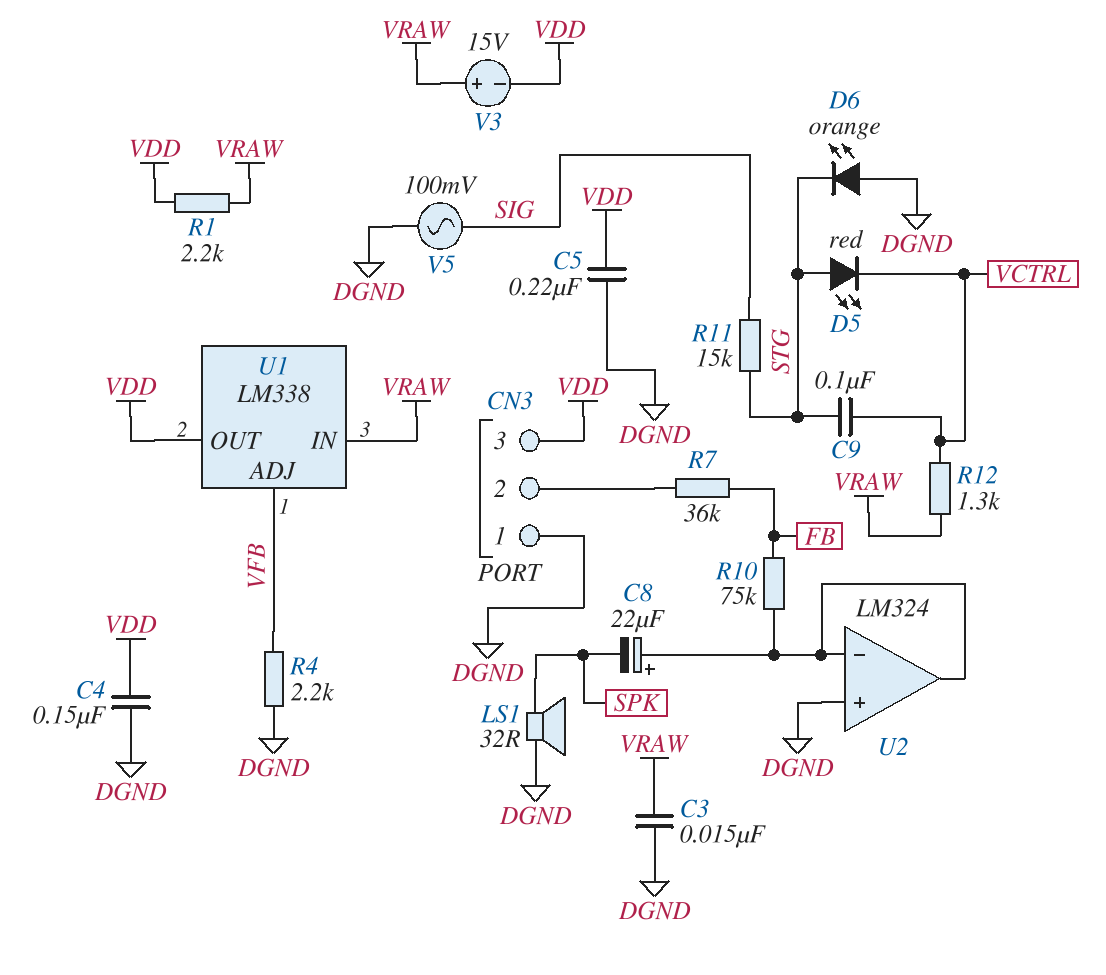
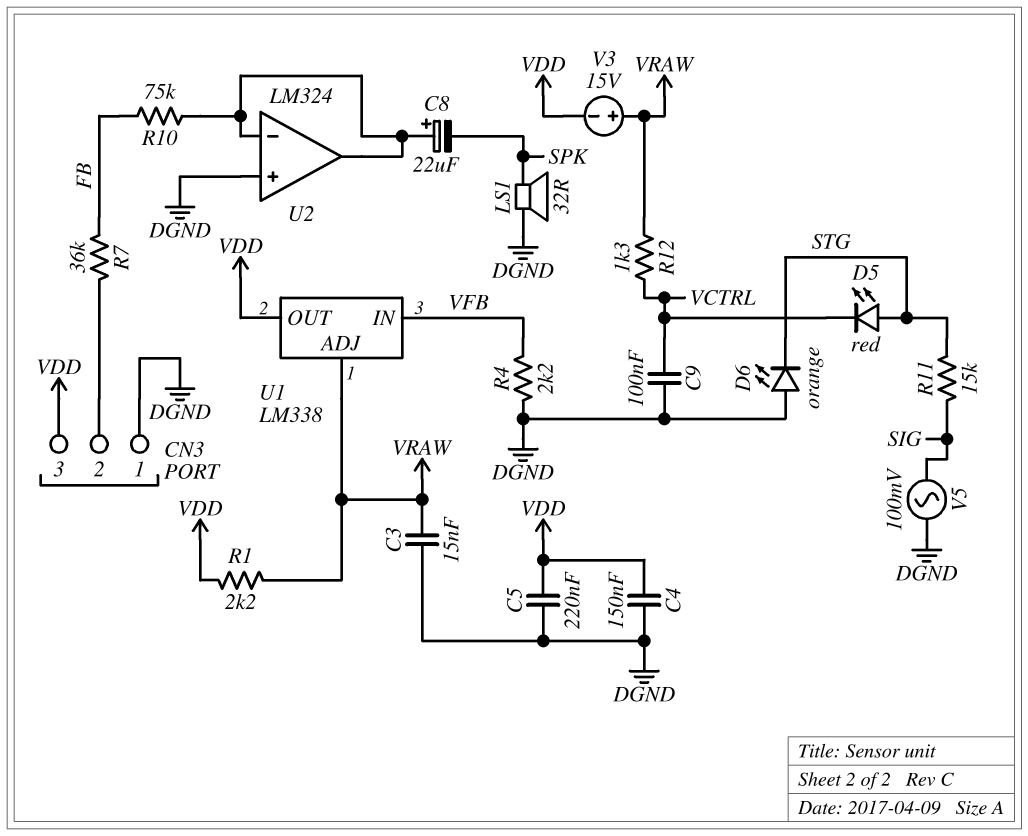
C9: 100nF (STG, VCTRL) -> 100nF (DGND, VCTRL)
U1 pin ADJ: VFB -> VRAW
U1 pin IN: VRAW -> VFB

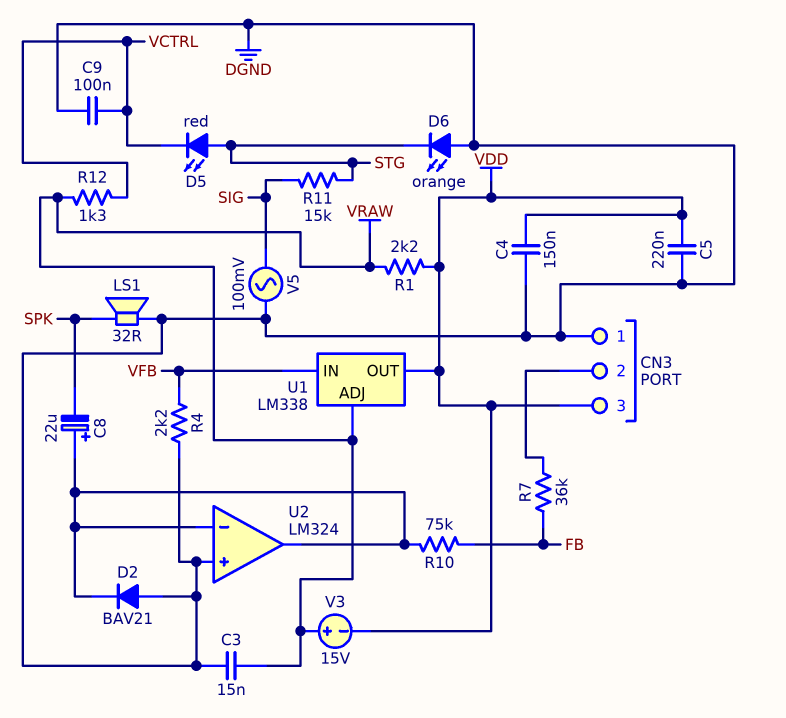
D2: none -> diode BAV21 (A DGND, K U2/in-)

